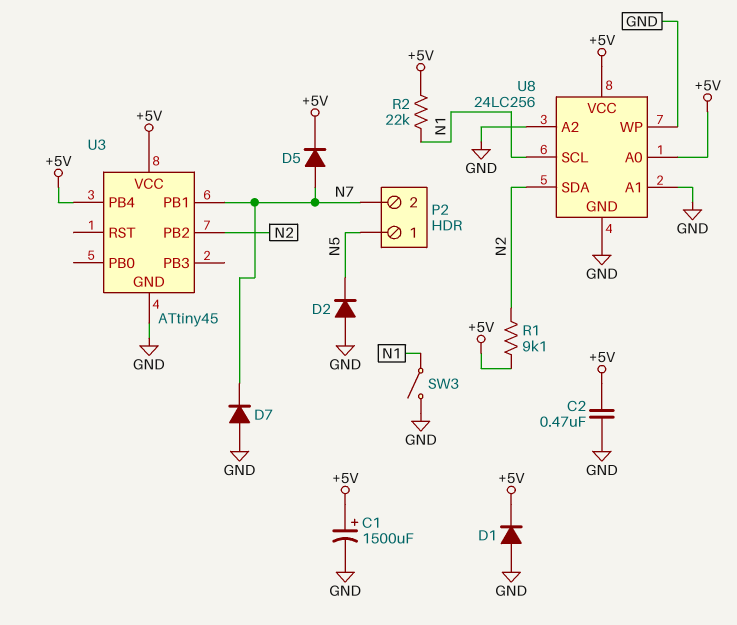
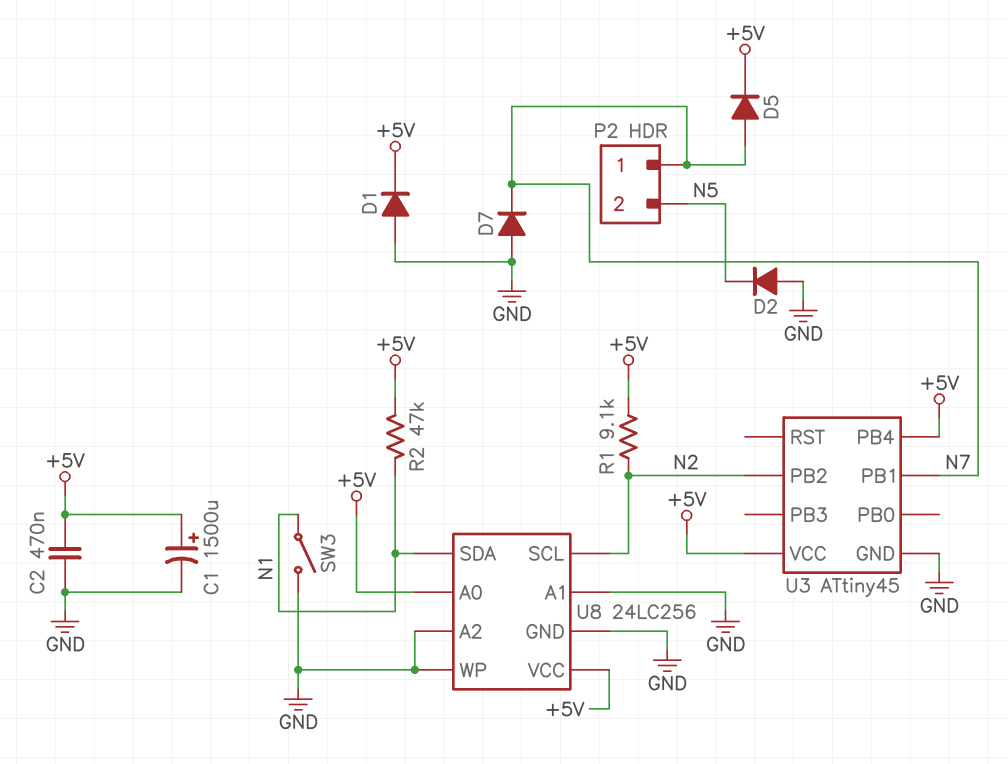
P2 pin 1: N5 -> N7
P2 pin 2: N7 -> N5
R2: 22k (+5V, N1) -> 47k (+5V, N1)
U8 pin SCL: N1 -> N2
U8 pin SDA: N2 -> N1

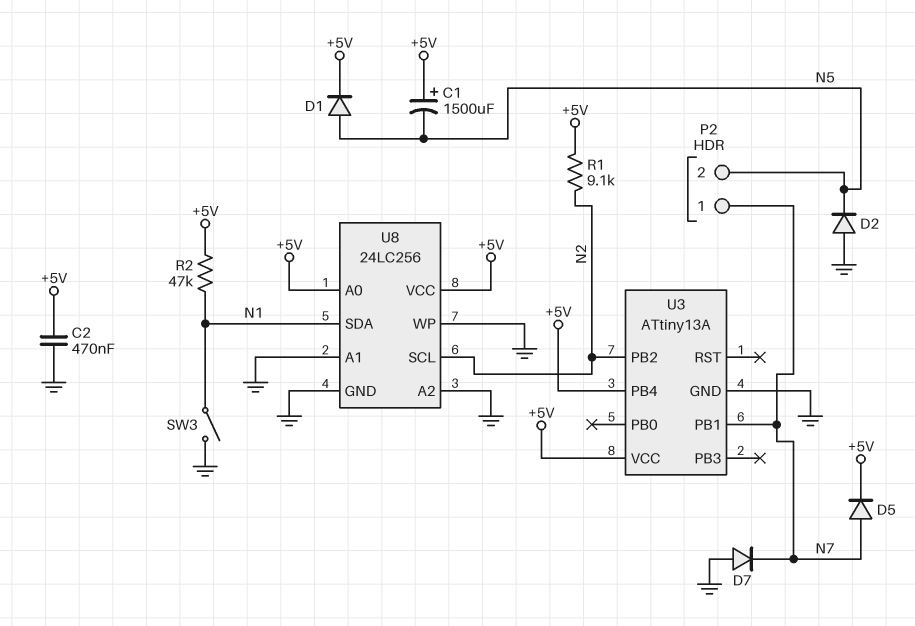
C1: 1500uF (plus +5V, minus GND) -> 1500uF (plus +5V, minus N5)
D1: diode (A GND, K +5V) -> diode (A N5, K +5V)
U3: ATtiny45 -> ATtiny13A

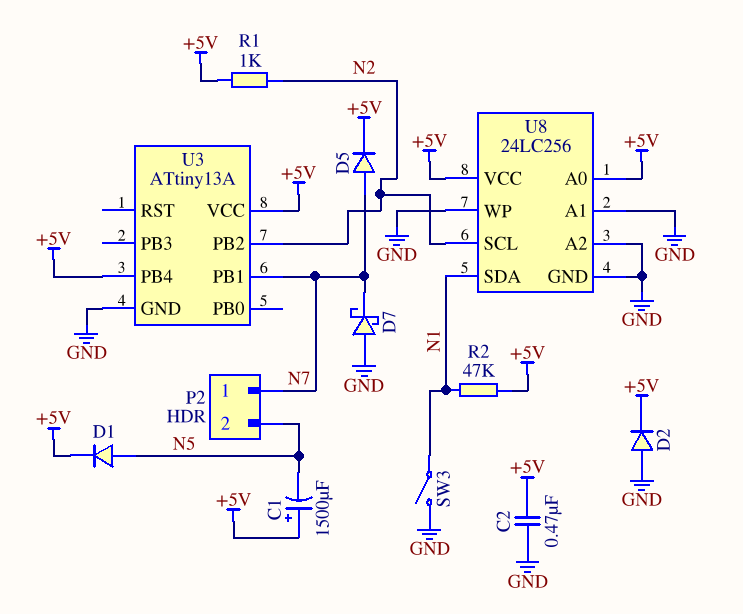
D2: diode (A GND, K N5) -> diode (A GND, K +5V)
D7: diode (A GND, K N7) -> schottky (A GND, K N7)
R1: 9.1k (+5V, N2) -> 1k (+5V, N2)

